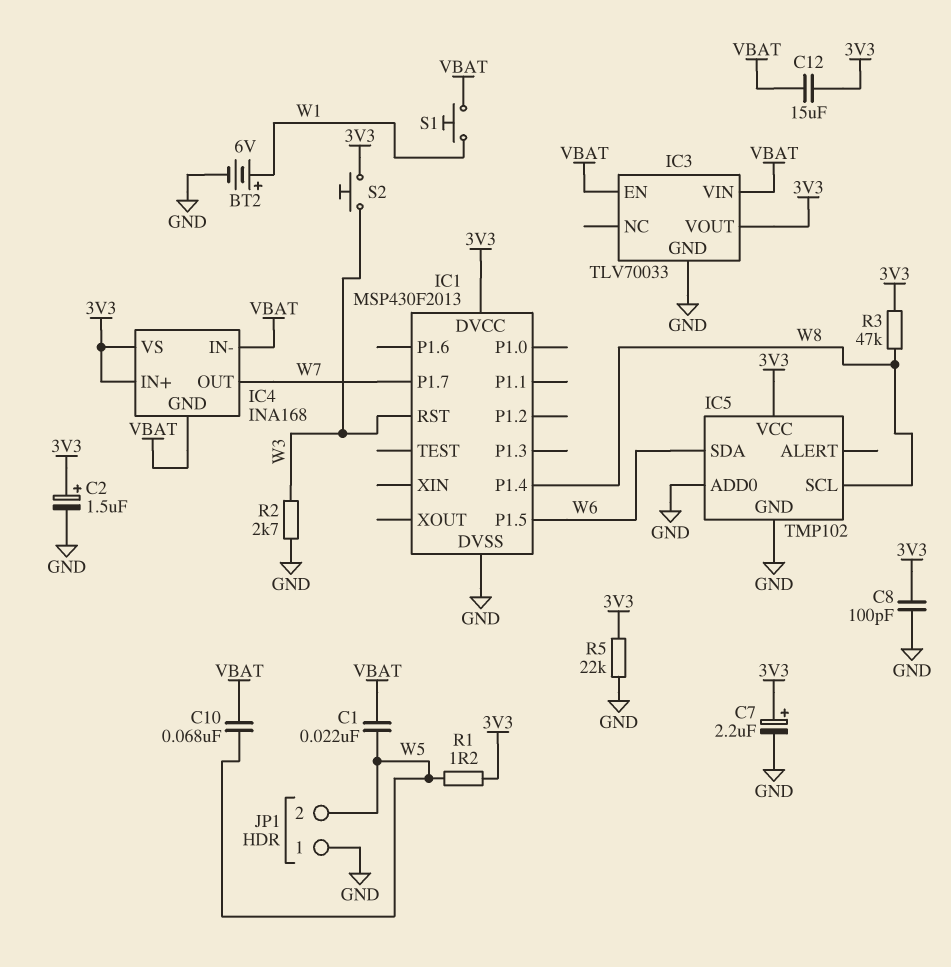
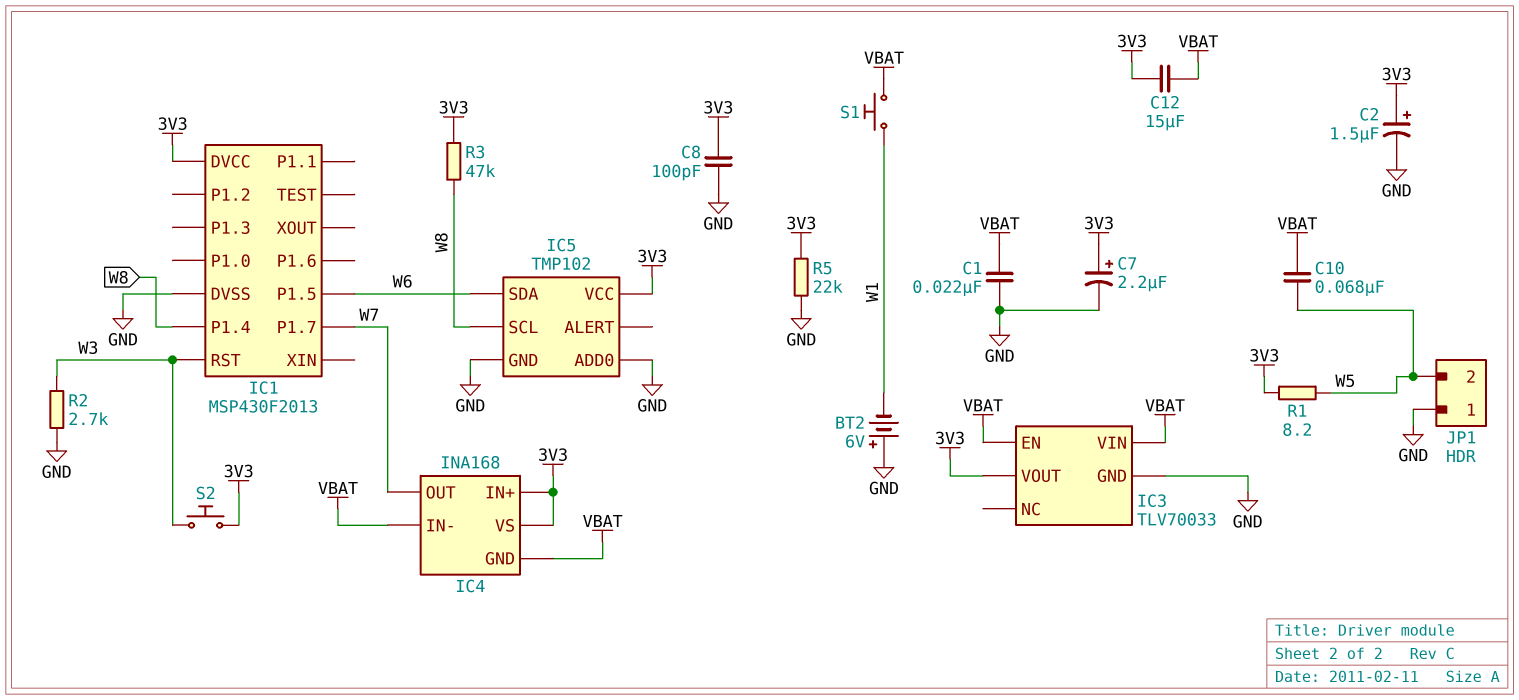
BT2: 6V (plus W1, minus GND) -> 6V (plus GND, minus W1)
C1: 22nF (VBAT, W5) -> 22nF (GND, VBAT)
R1: 1.2 (3V3, W5) -> 8.2 (3V3, W5)

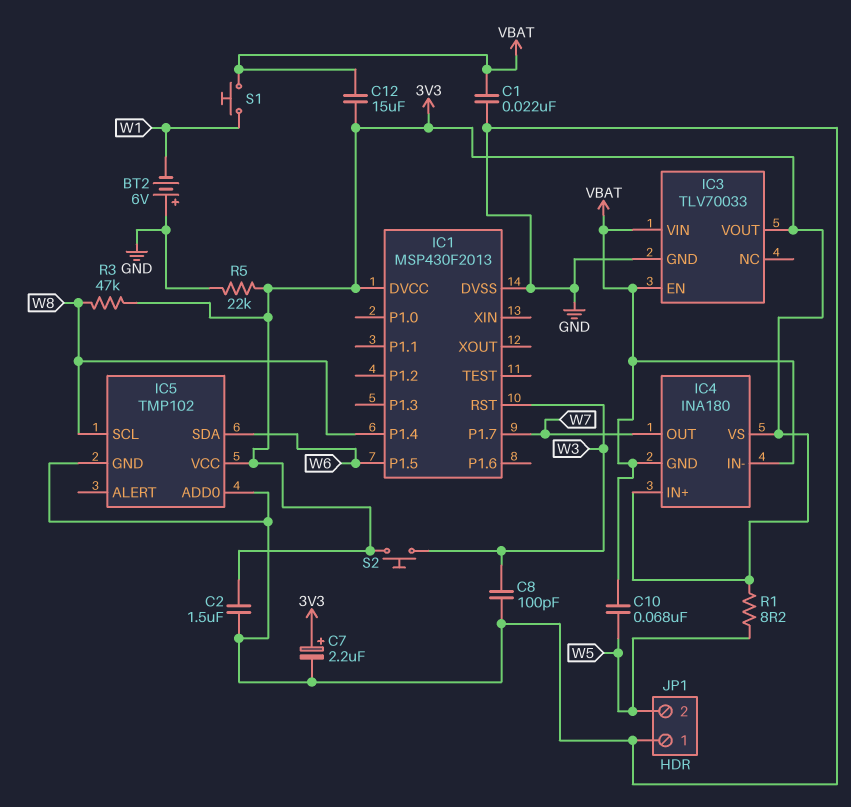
C2: 1.5uF (plus 3V3, minus GND) -> 1.5uF (3V3, GND)
C8: 100pF (3V3, GND) -> 100pF (GND, W3)
IC4: INA168 -> INA180
R2: 2.7k (GND, W3) -> none

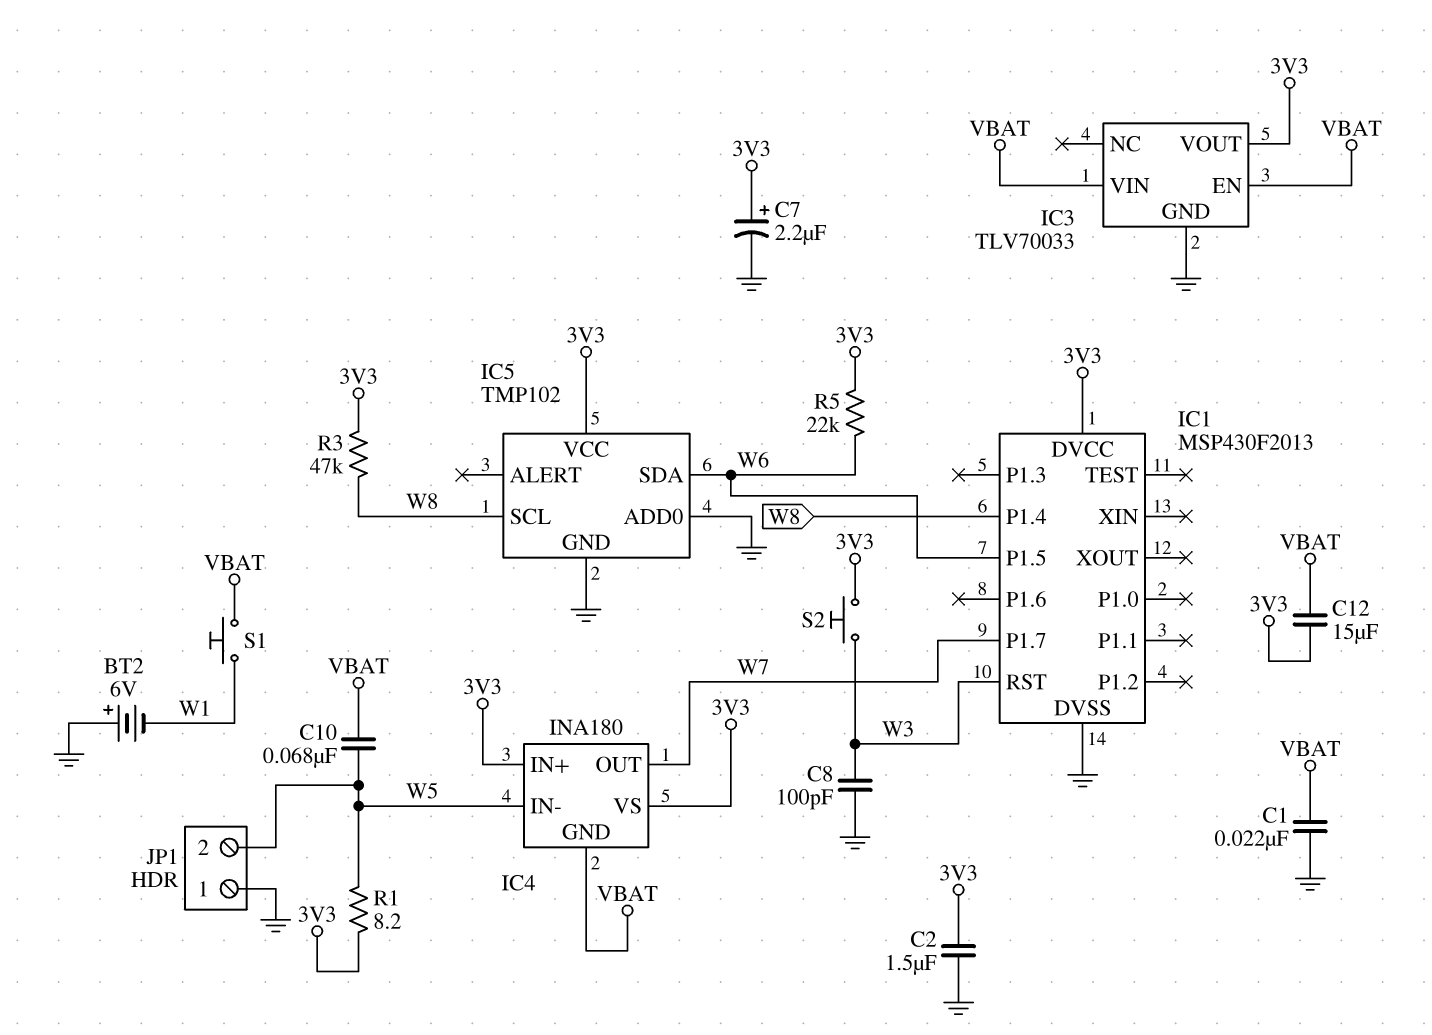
IC4 pin IN-: VBAT -> W5
R5: 22k (3V3, GND) -> 22k (3V3, W6)

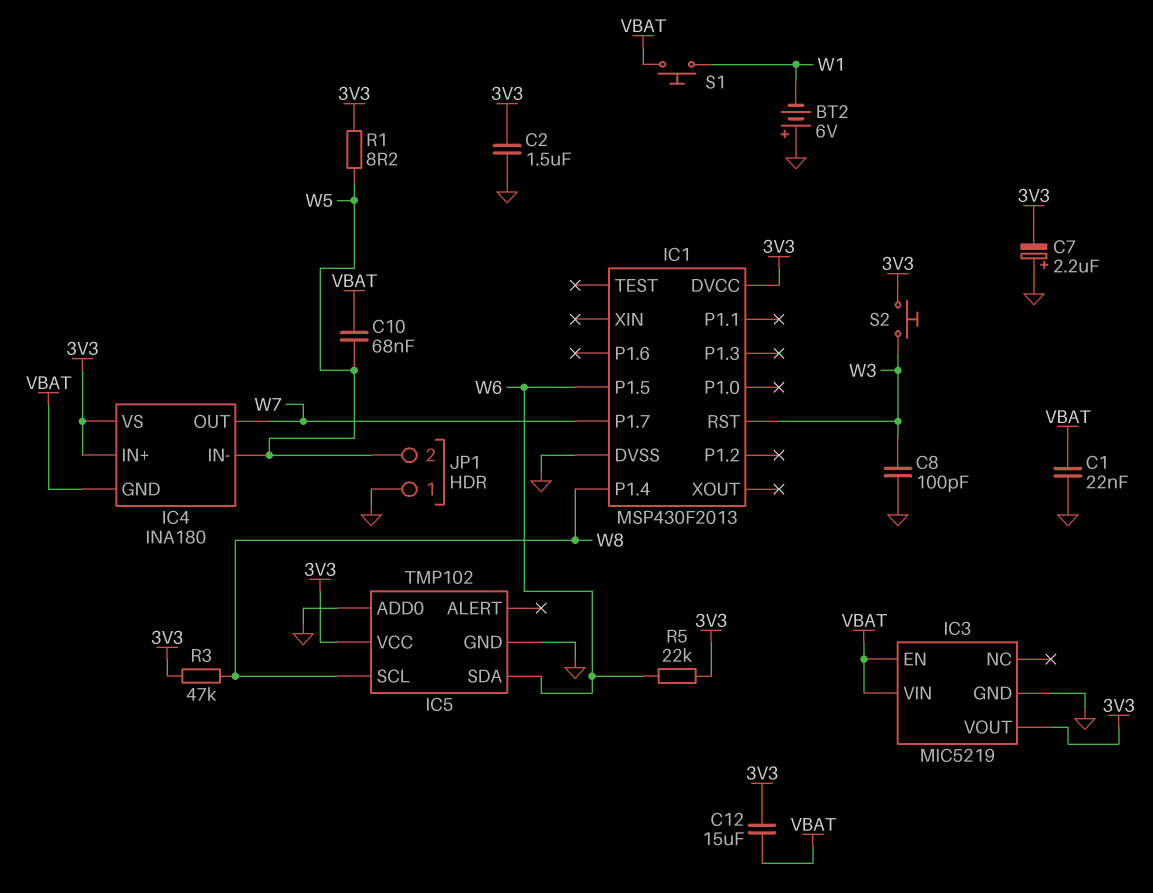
C7: 2.2uF (plus 3V3, minus GND) -> 2.2uF (plus GND, minus 3V3)
IC3: TLV70033 -> MIC5219

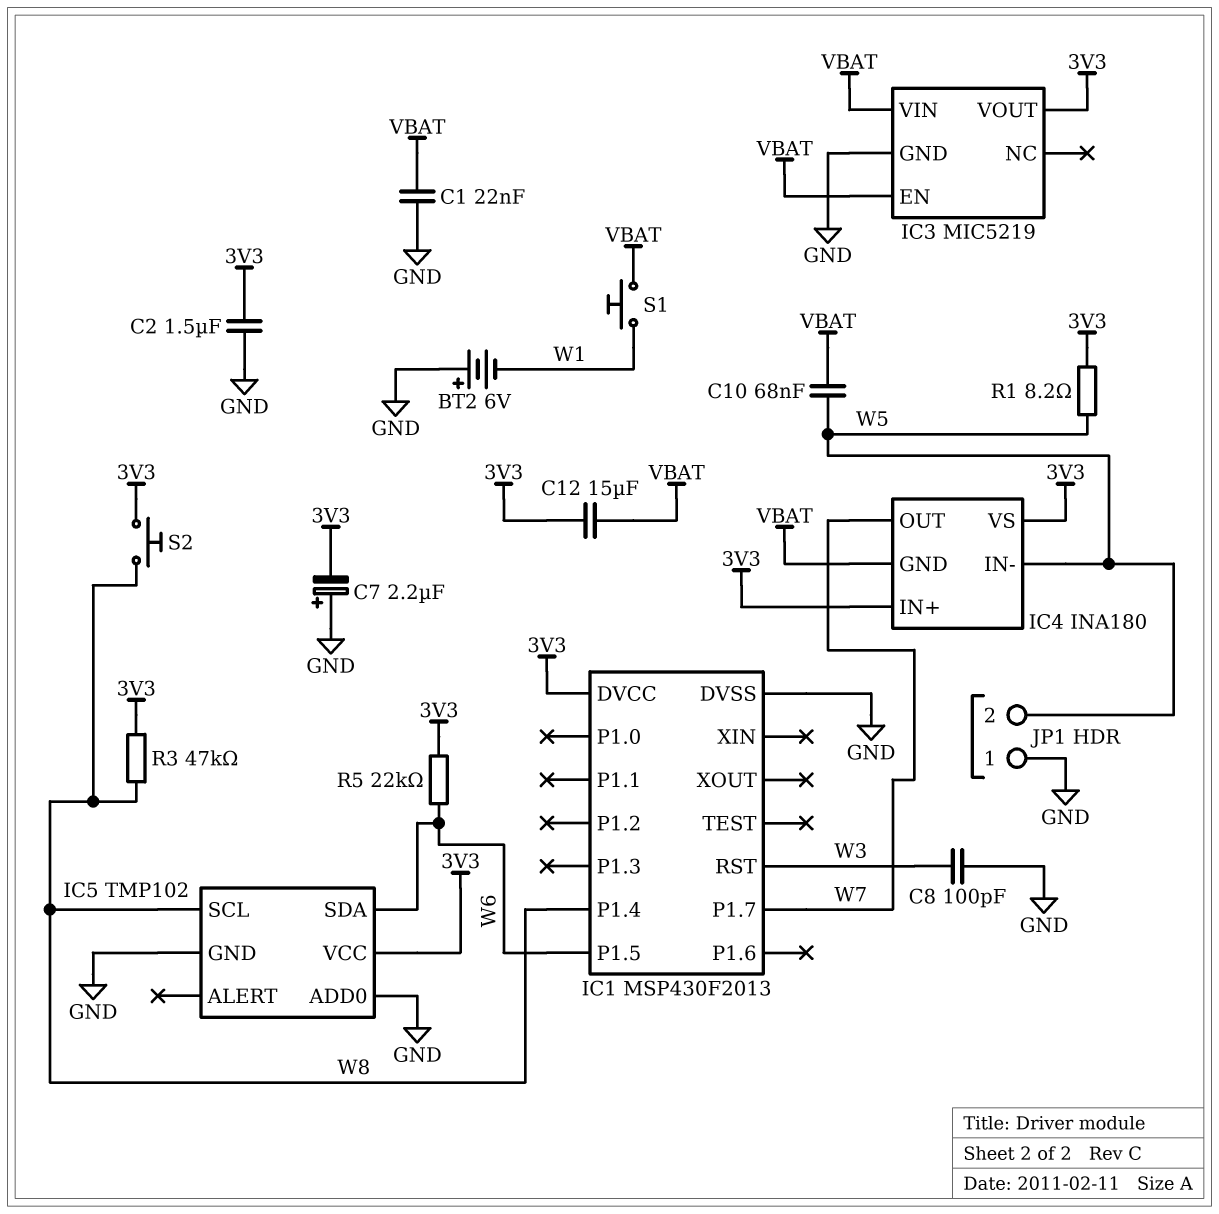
S2: button (3V3, W3) -> button (3V3, W8)

